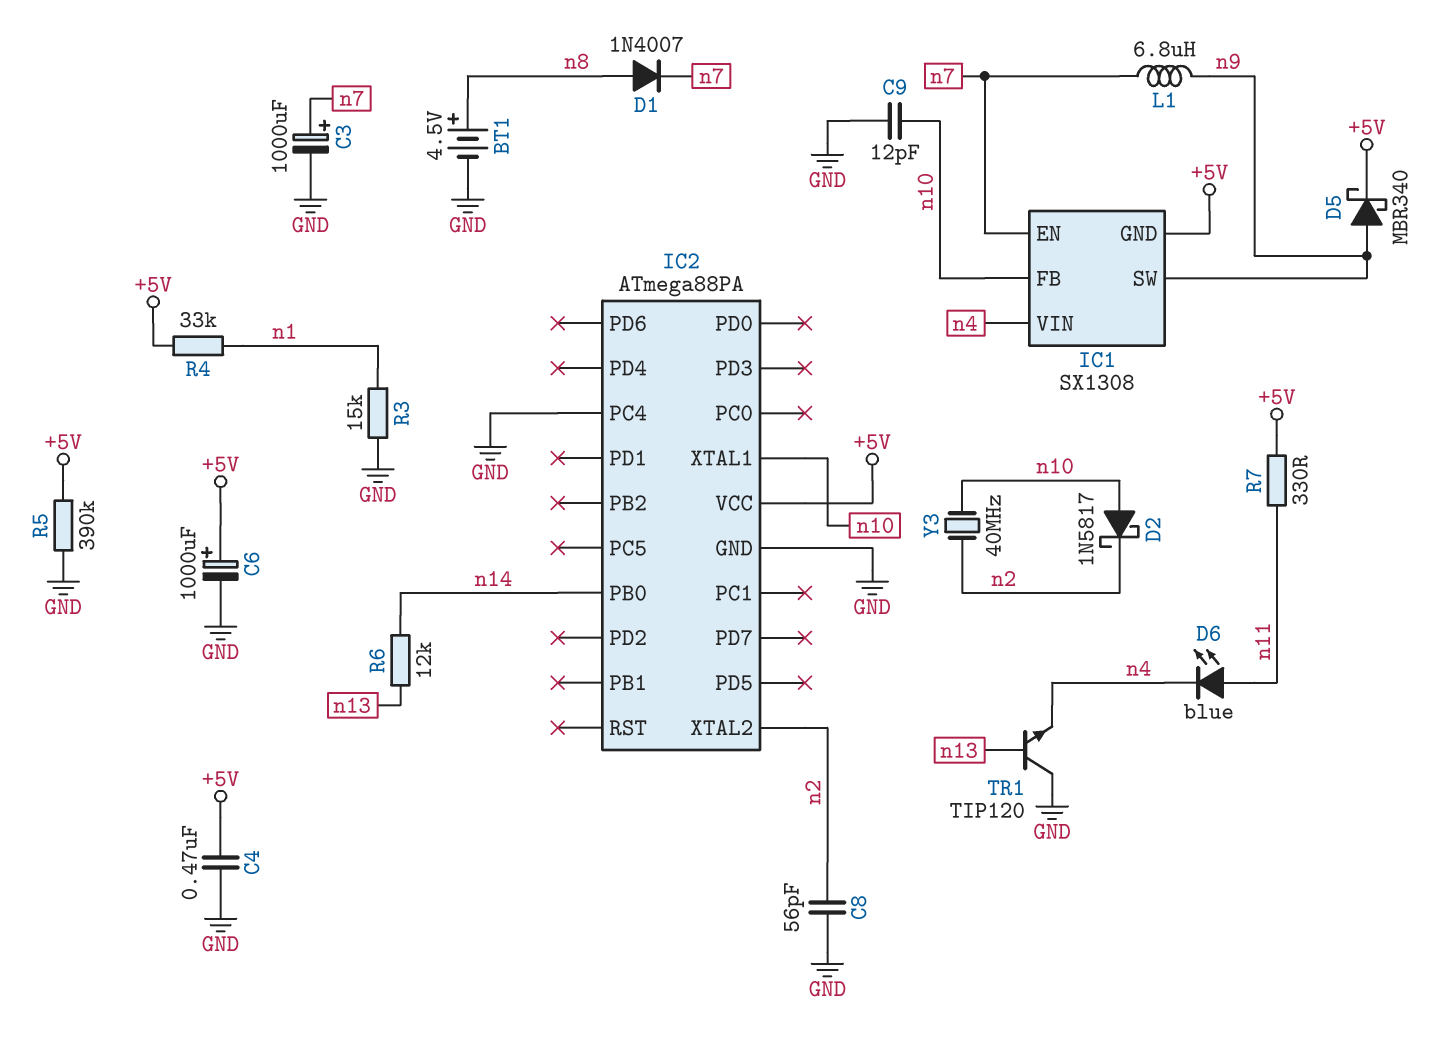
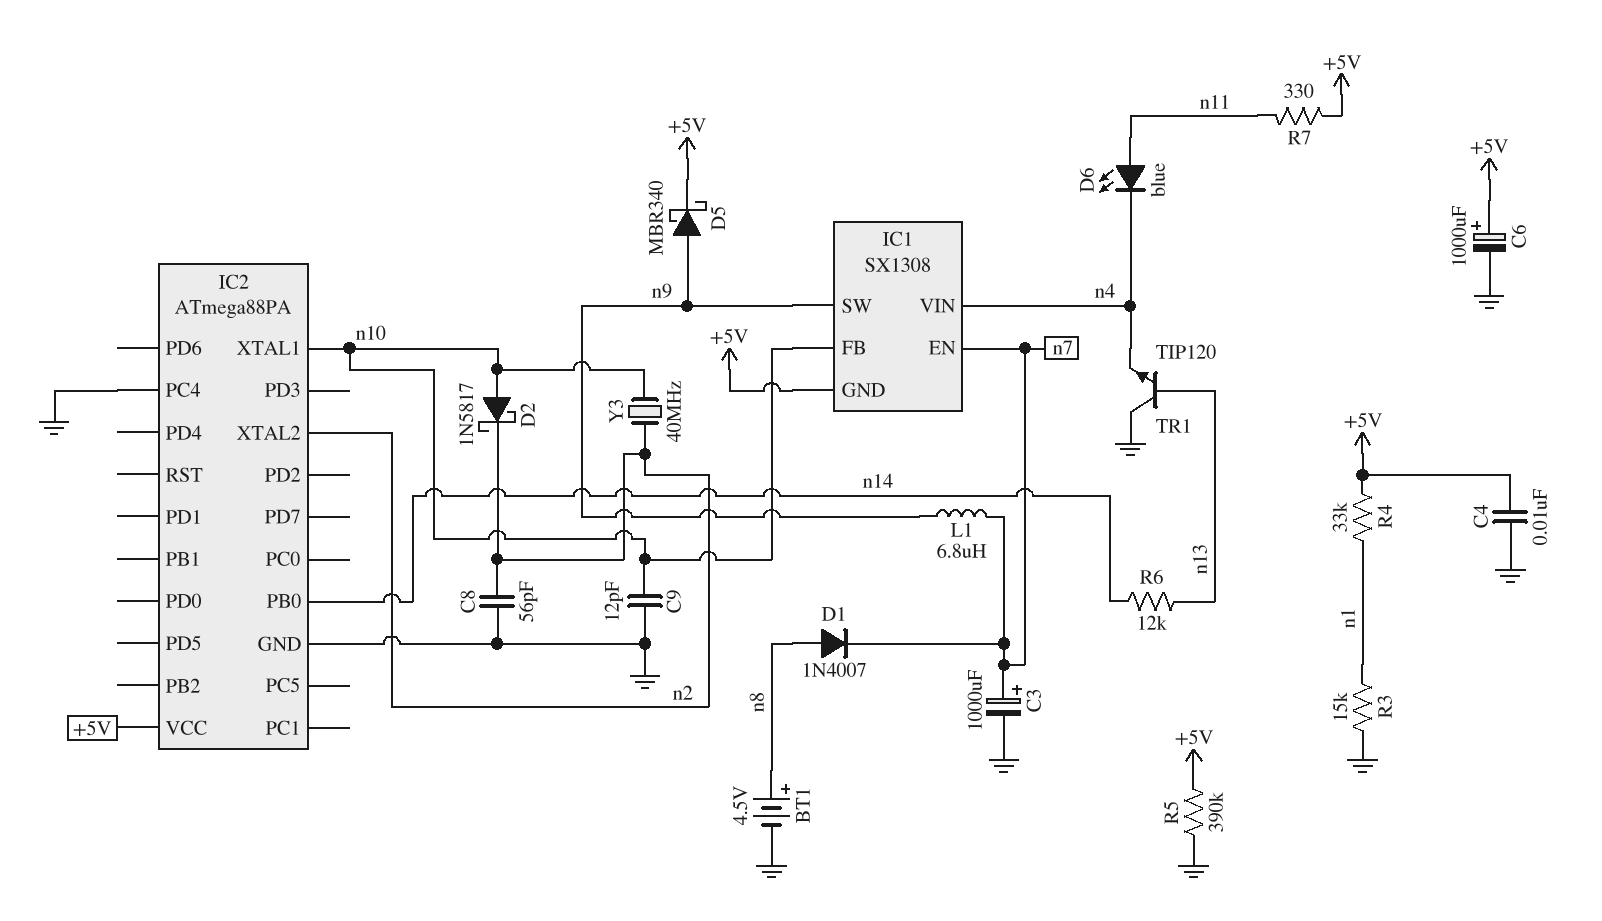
C4: 470nF (+5V, GND) -> 10nF (+5V, GND)

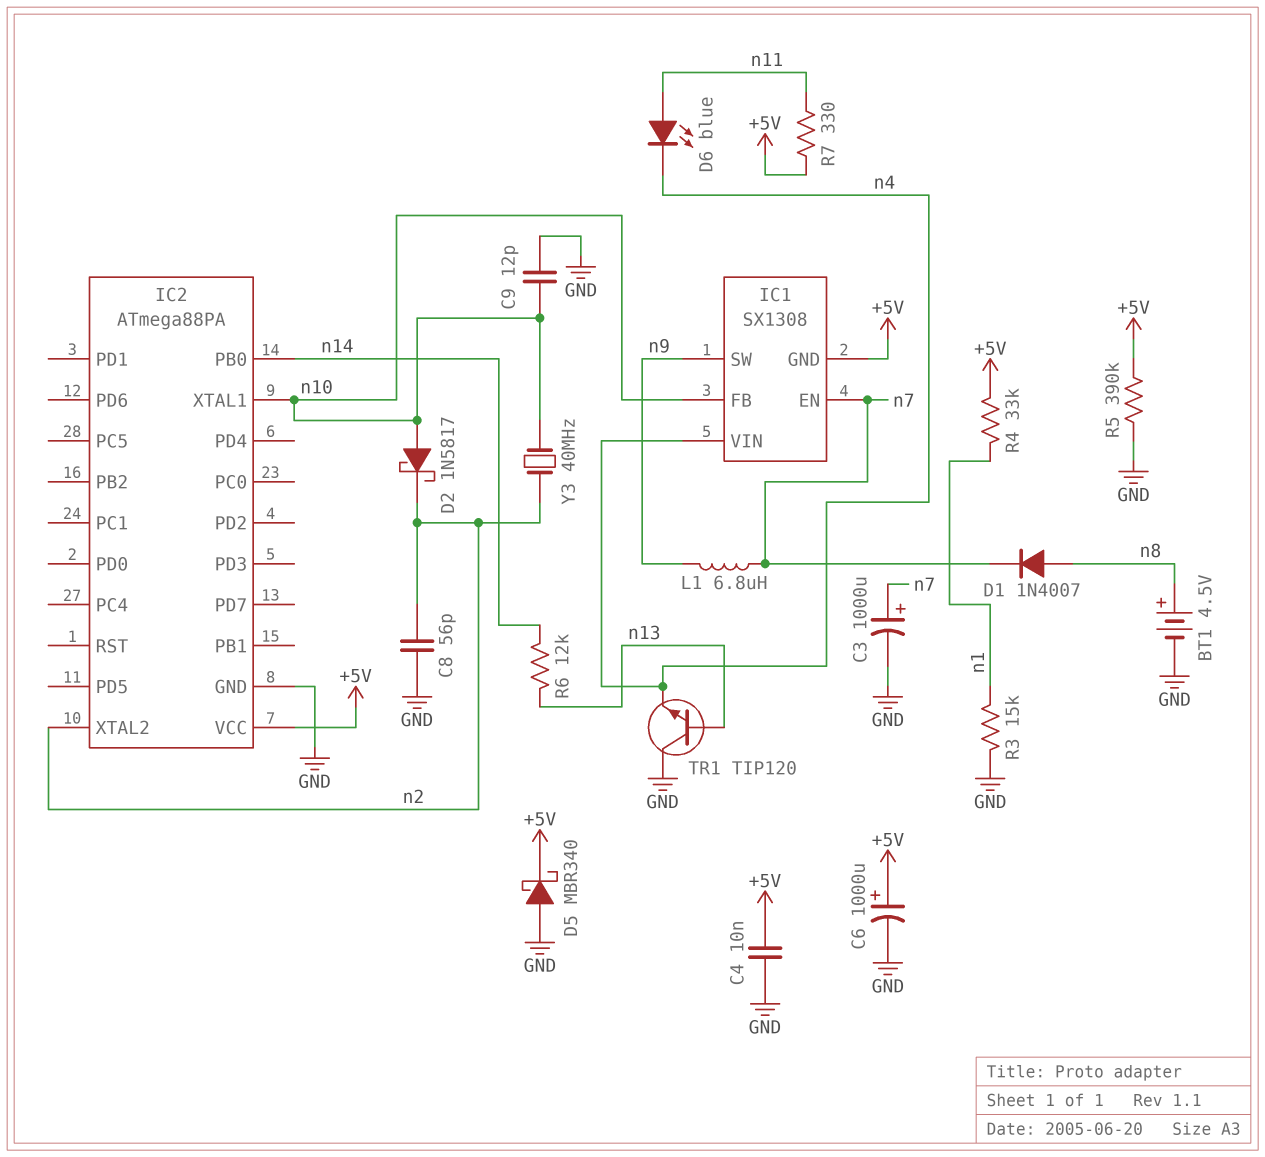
D5: schottky MBR340 (A n9, K +5V) -> schottky MBR340 (A GND, K +5V)
IC2 pin PC4: GND -> none

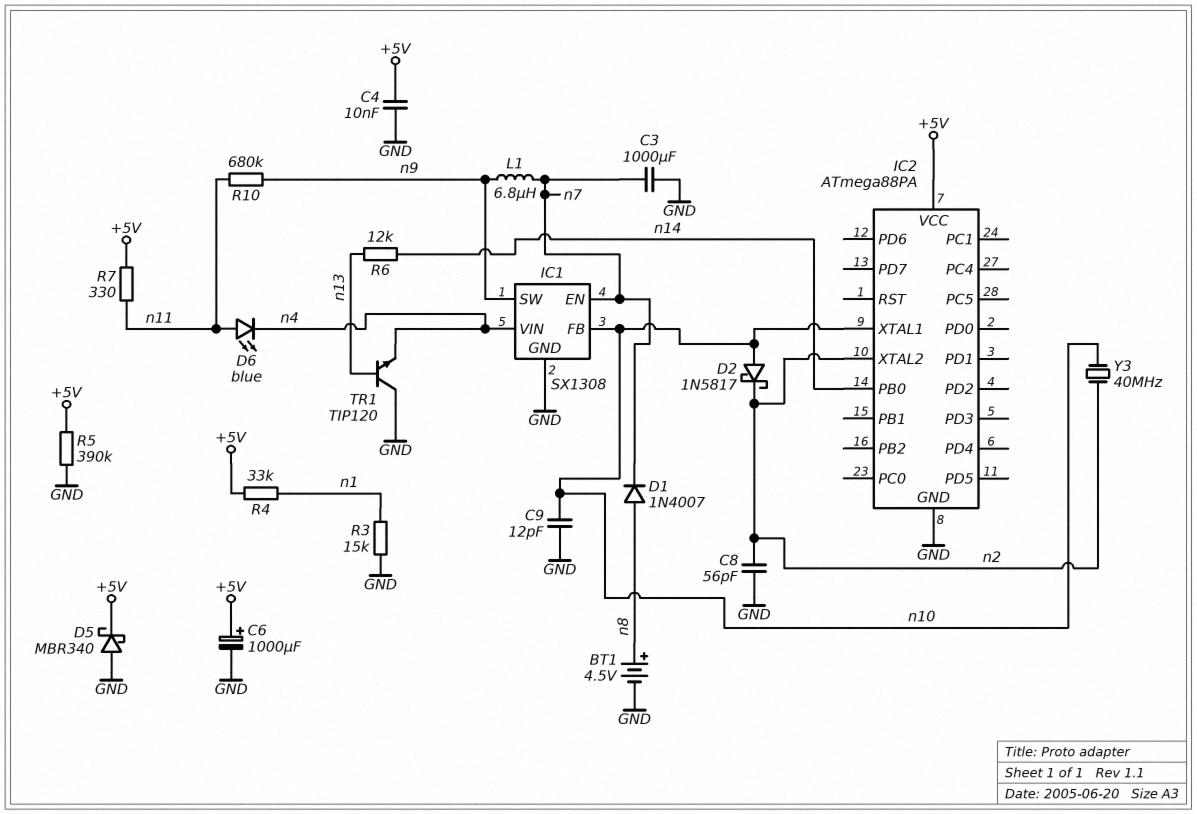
C3: 1000uF (plus n7, minus GND) -> 1000uF (GND, n7)
IC1 pin GND: +5V -> GND
R10: none -> 680k (n9, n11)

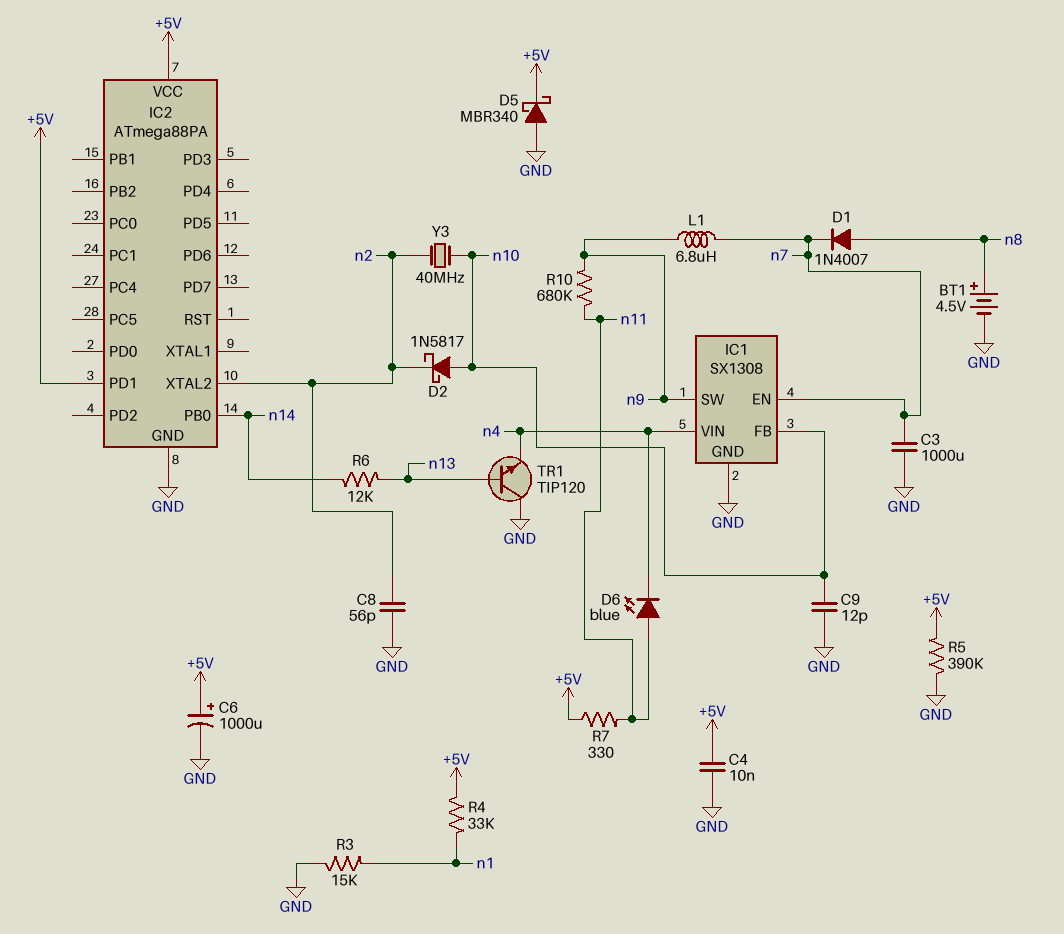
IC2 pin PD1: none -> +5V
IC2 pin XTAL1: n10 -> none

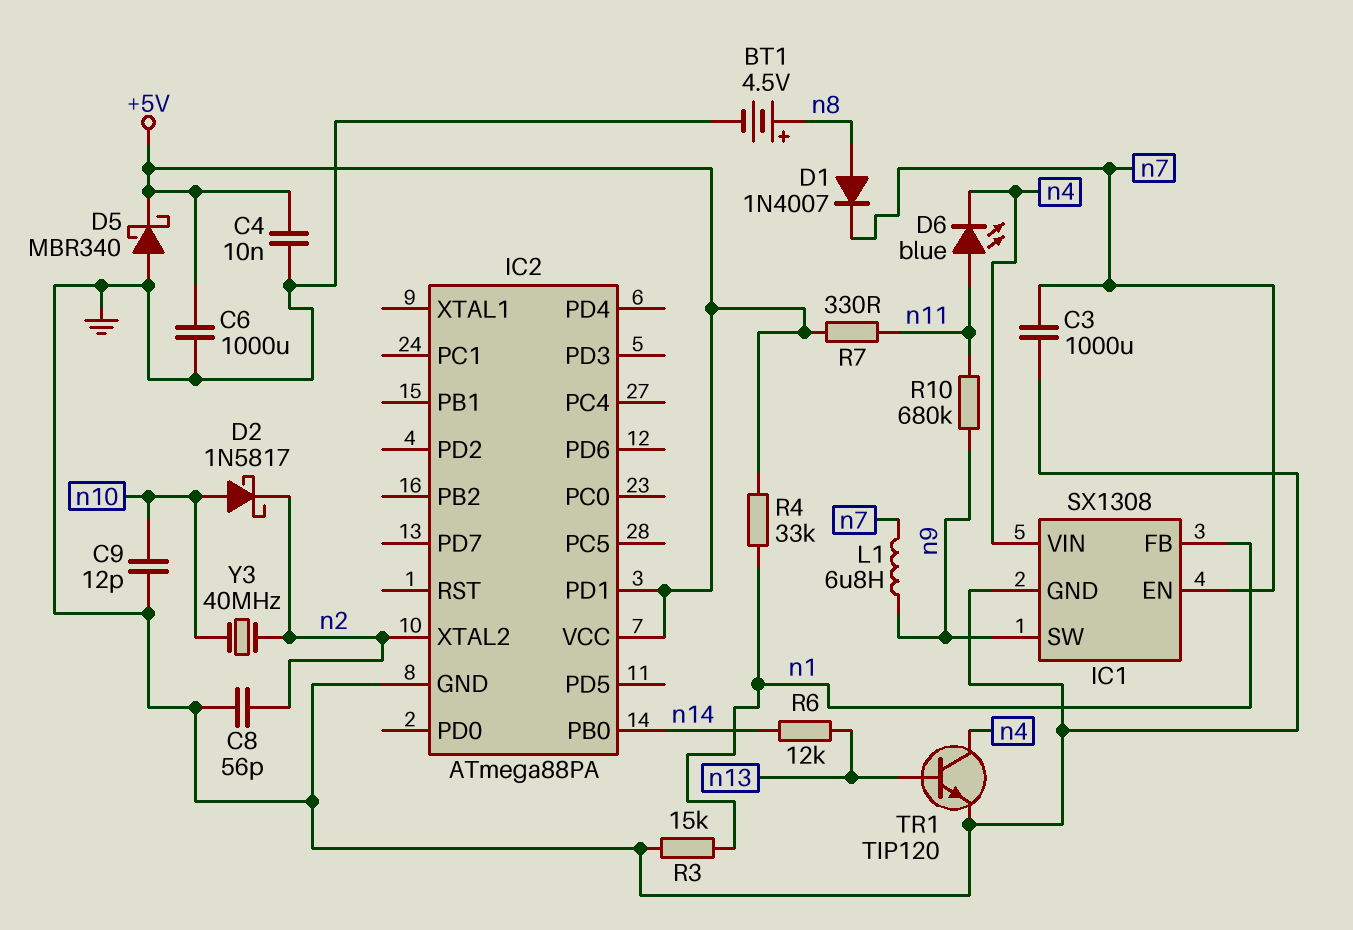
C6: 1000uF (plus +5V, minus GND) -> 1000uF (+5V, GND)
IC1 pin FB: n10 -> n1
R5: 390k (+5V, GND) -> none
TR1: NPN TIP120 (B n13, C GND, E n4) -> NPN TIP120 (B n13, C n4, E GND)

